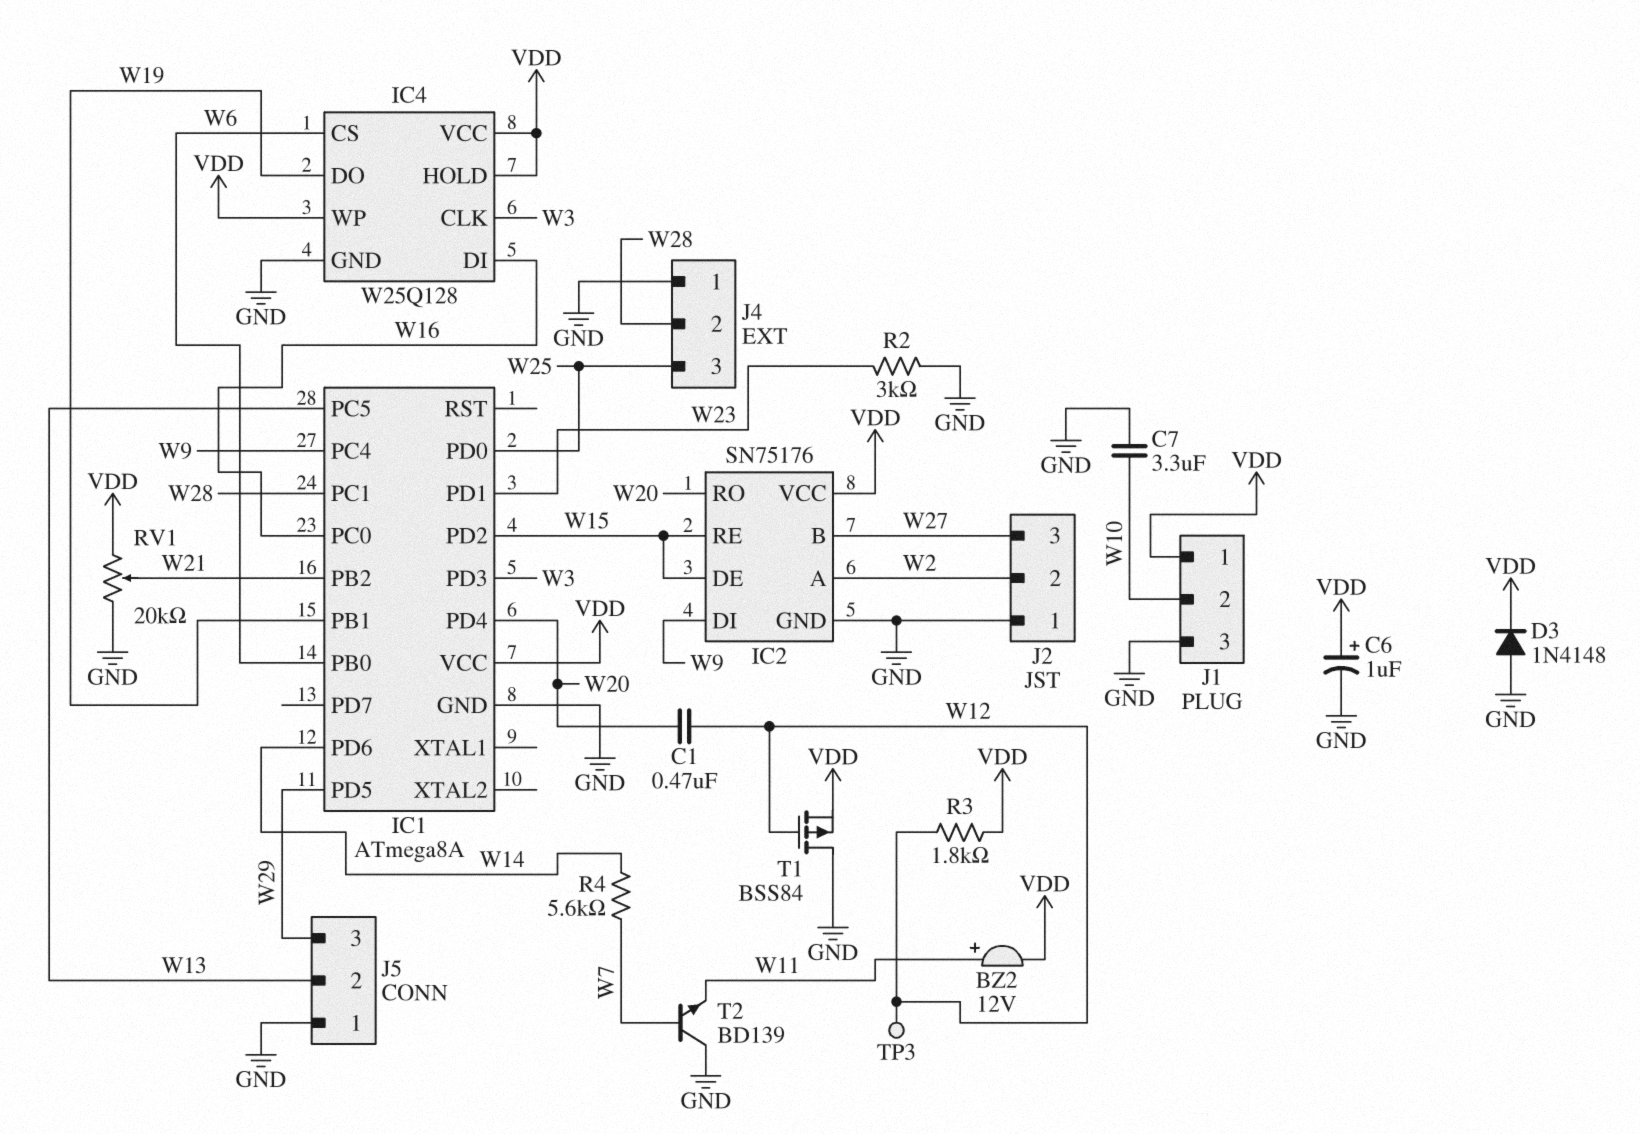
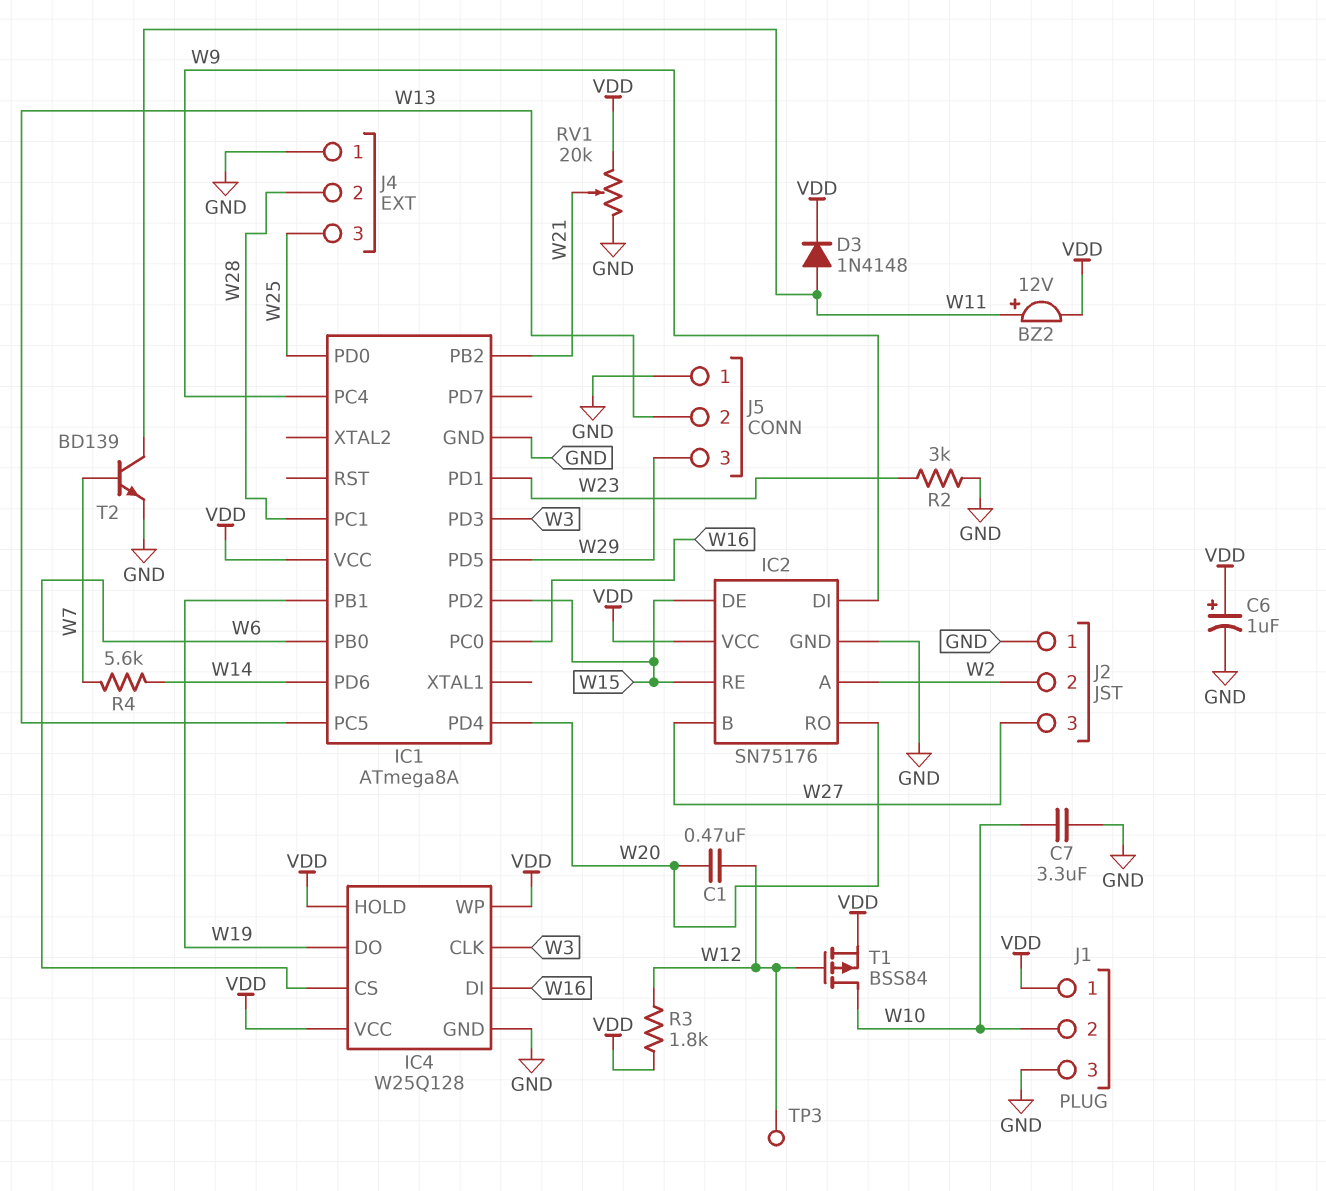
D3: diode 1N4148 (A GND, K VDD) -> diode 1N4148 (A W11, K VDD)
T1: PMOS BSS84 (G W12, D GND, S VDD) -> PMOS BSS84 (G W12, D W10, S VDD)
T2: NPN BD139 (B W7, C GND, E W11) -> NPN BD139 (B W7, C W11, E GND)

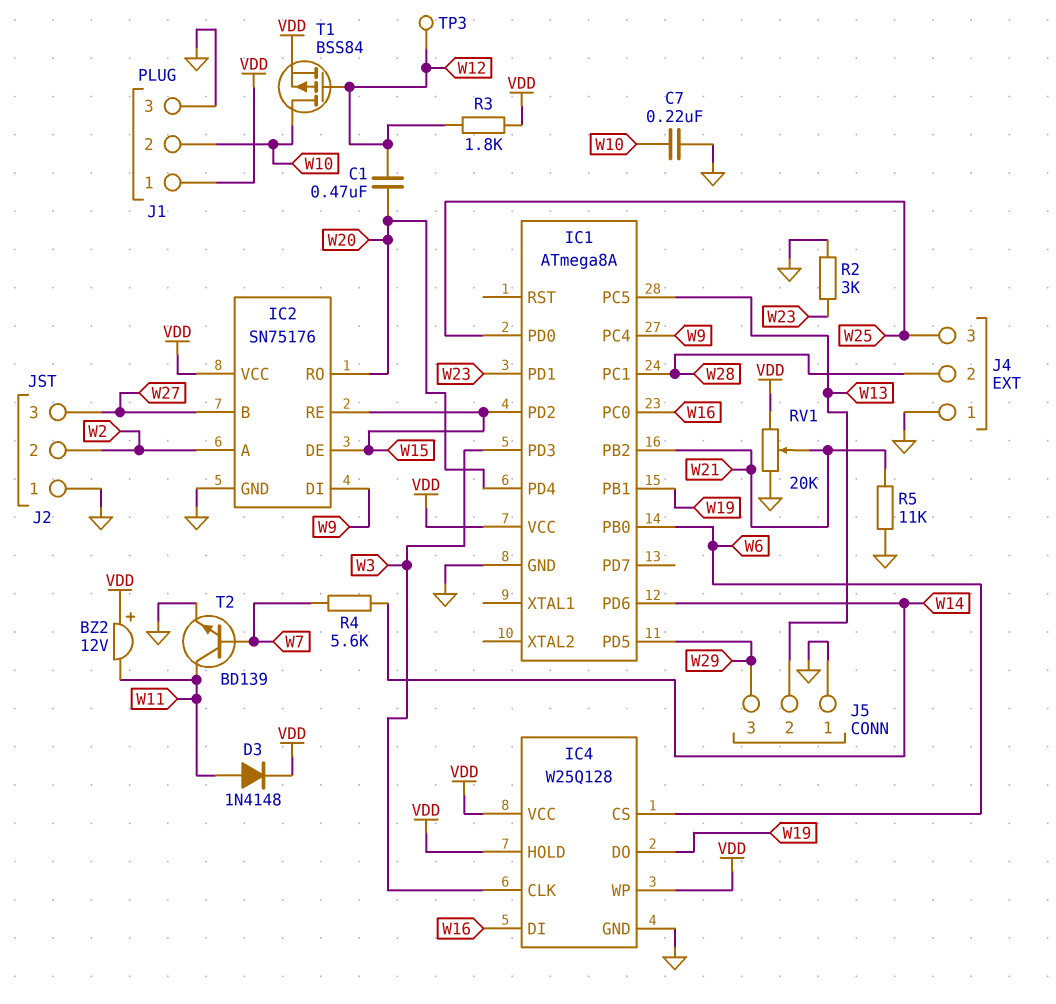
BZ2: buzzer 12V (plus W11, minus VDD) -> buzzer 12V (plus VDD, minus W11)
C6: 1uF (plus VDD, minus GND) -> none
C7: 3.3uF (GND, W10) -> 220nF (GND, W10)
R5: none -> 11k (GND, W21)

